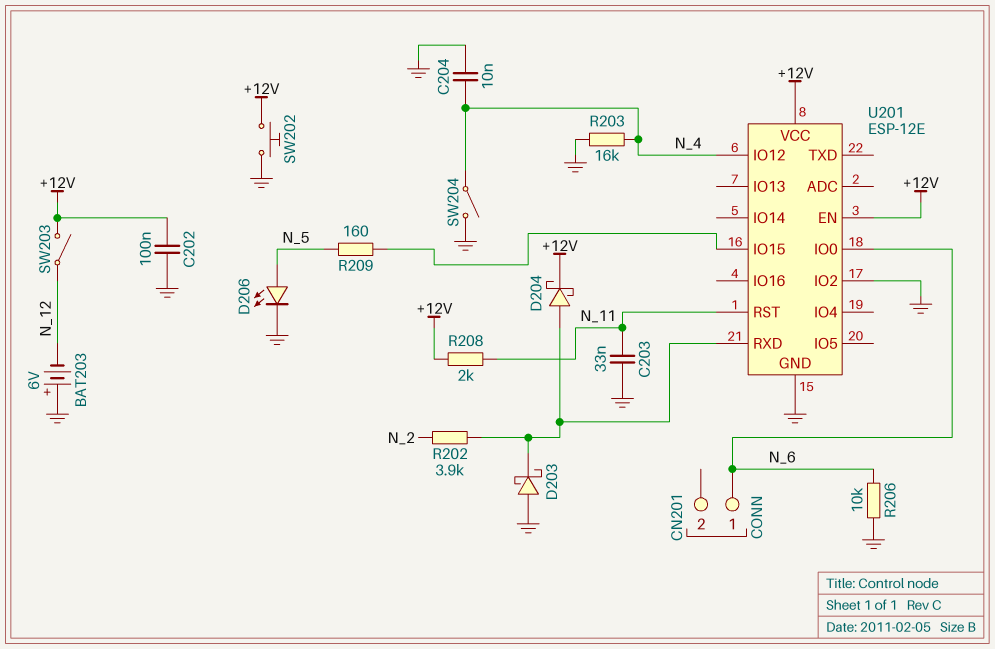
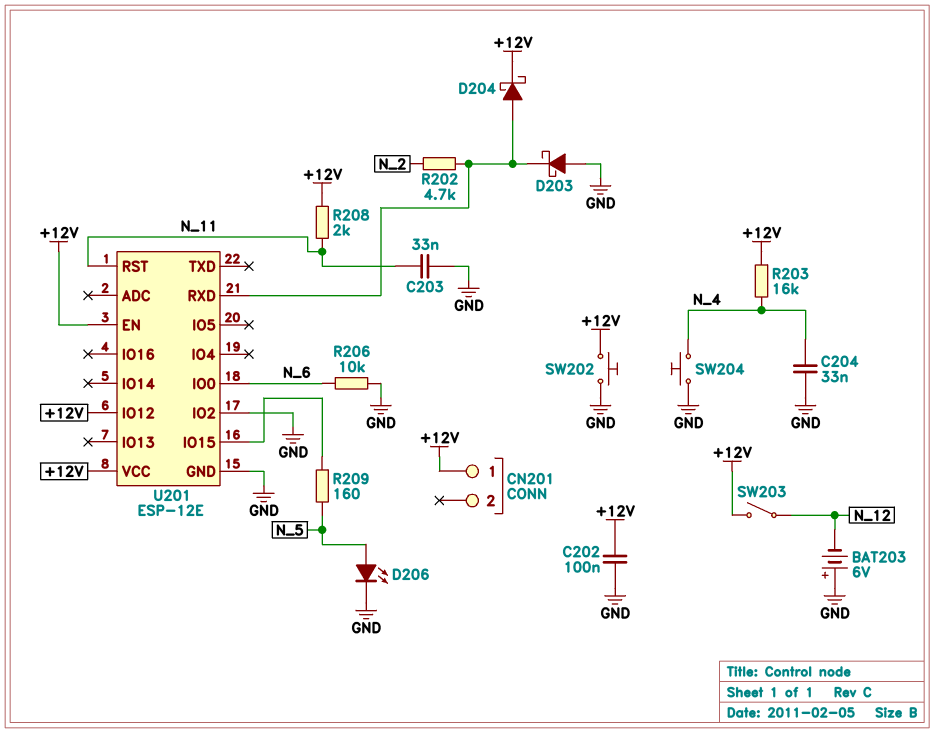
C204: 10nF (GND, N_4) -> 33nF (GND, N_4)
CN201 pin 1: N_6 -> +12V
R202: 3.9k (N_2, U201/RXD) -> 4.7k (N_2, U201/RXD)
R203: 16k (GND, N_4) -> 16k (+12V, N_4)
SW204: switch (GND, N_4) -> button (GND, N_4)
U201 pin IO12: N_4 -> +12V

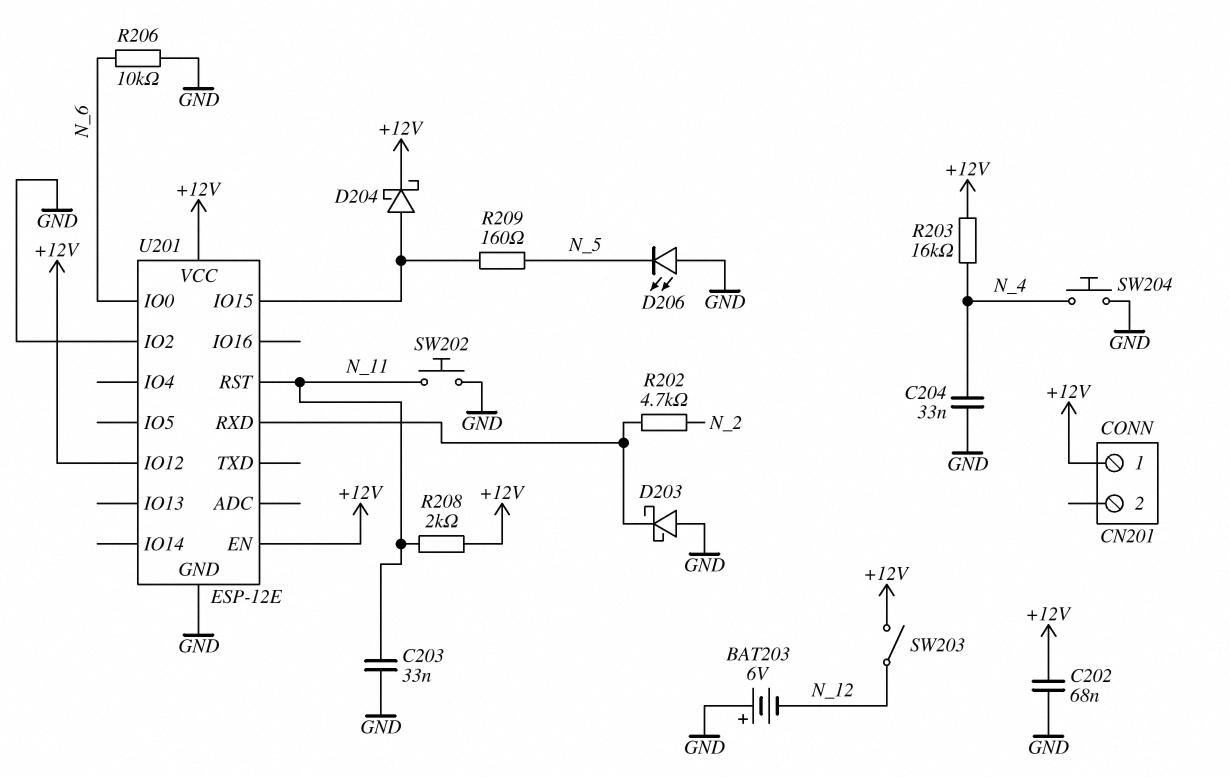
C202: 100nF (+12V, GND) -> 68nF (+12V, GND)
D204: schottky (A U201/RXD, K +12V) -> schottky (A U201/IO15, K +12V)
D206: LED (A N_5, K GND) -> LED (A GND, K N_5)
SW202: button (+12V, GND) -> button (GND, N_11)

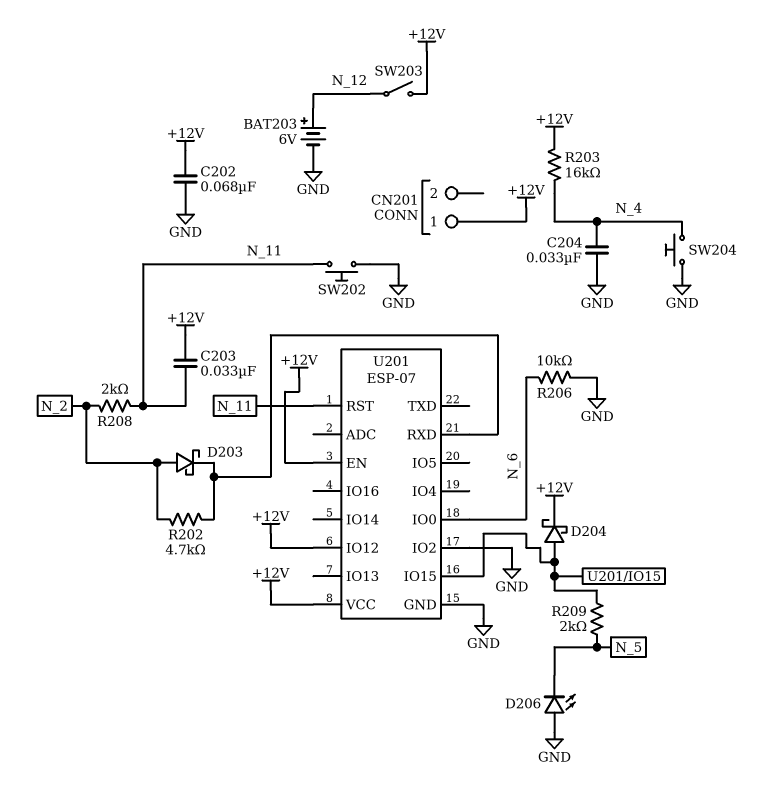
BAT203: 6V (plus GND, minus N_12) -> 6V (plus N_12, minus GND)
C203: 33nF (GND, N_11) -> 33nF (+12V, N_11)
D203: schottky (A GND, K U201/RXD) -> schottky (A N_2, K U201/RXD)
R208: 2k (+12V, N_11) -> 2k (N_2, N_11)
R209: 160 (N_5, U201/IO15) -> 2k (N_5, U201/IO15)
U201: ESP-12E -> ESP-07

